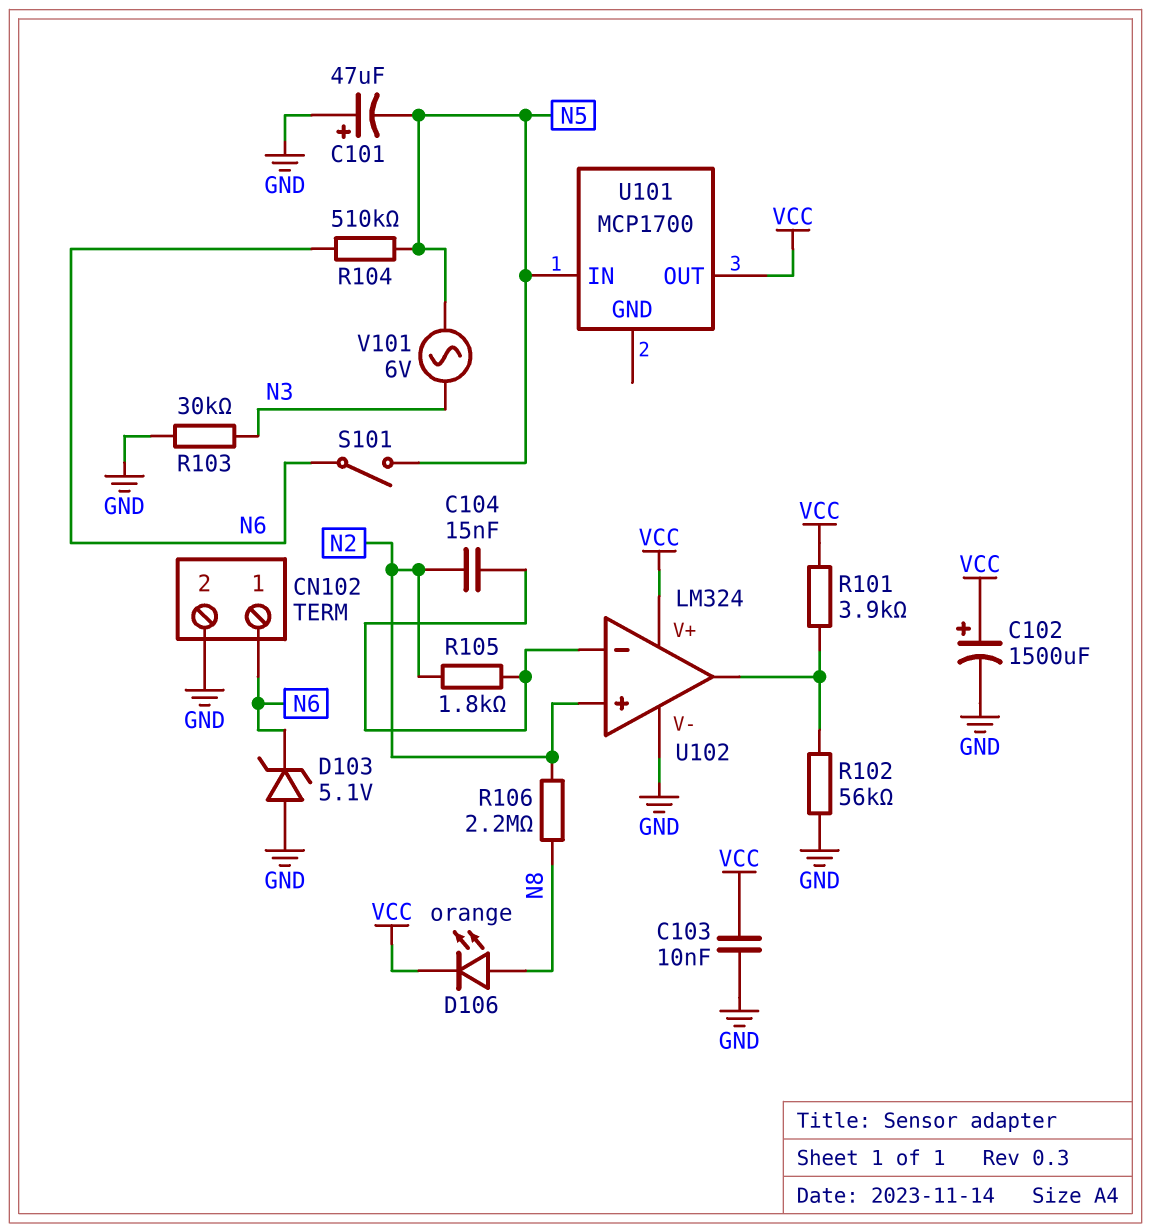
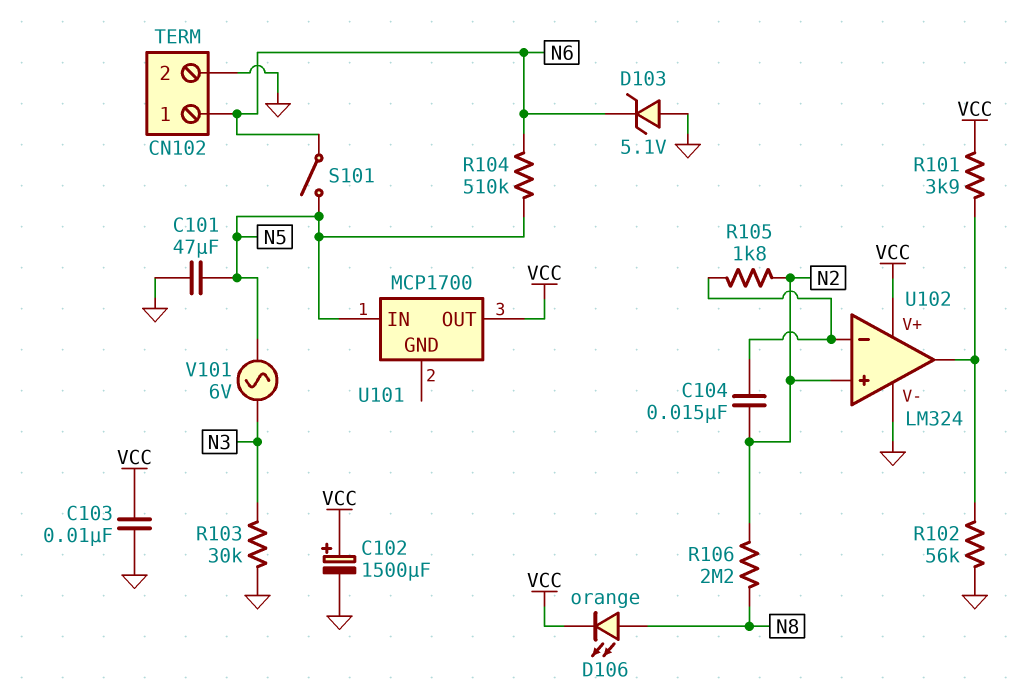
C101: 47uF (plus GND, minus N5) -> 47uF (GND, N5)

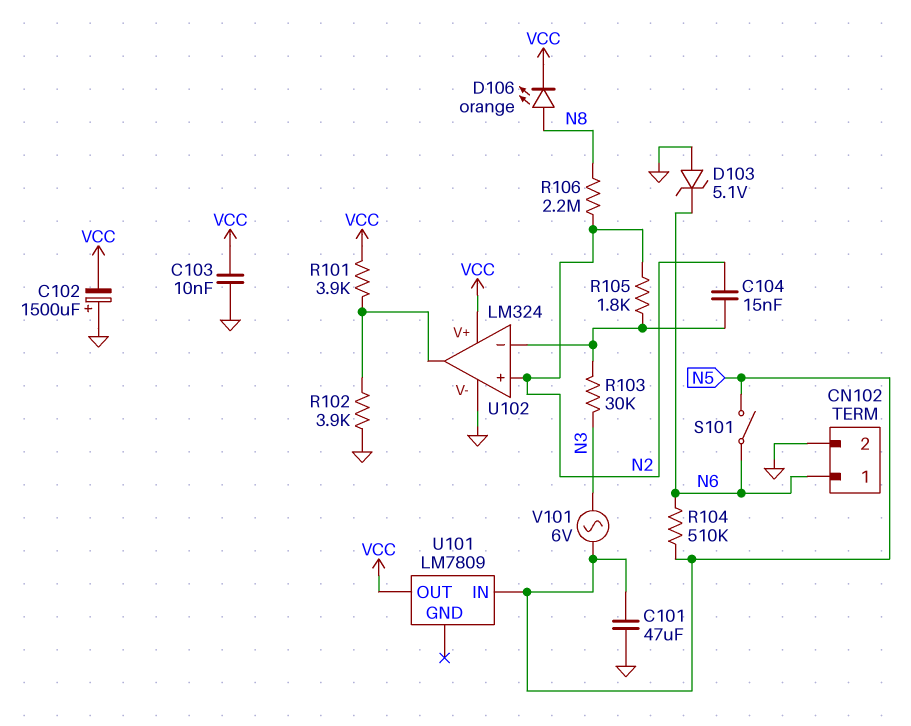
C102: 1500uF (plus VCC, minus GND) -> 1500uF (plus GND, minus VCC)
R102: 56k (GND, U102/out) -> 3.9k (GND, U102/out)
R103: 30k (GND, N3) -> 30k (N3, U102/in-)
U101: MCP1700 -> LM7809

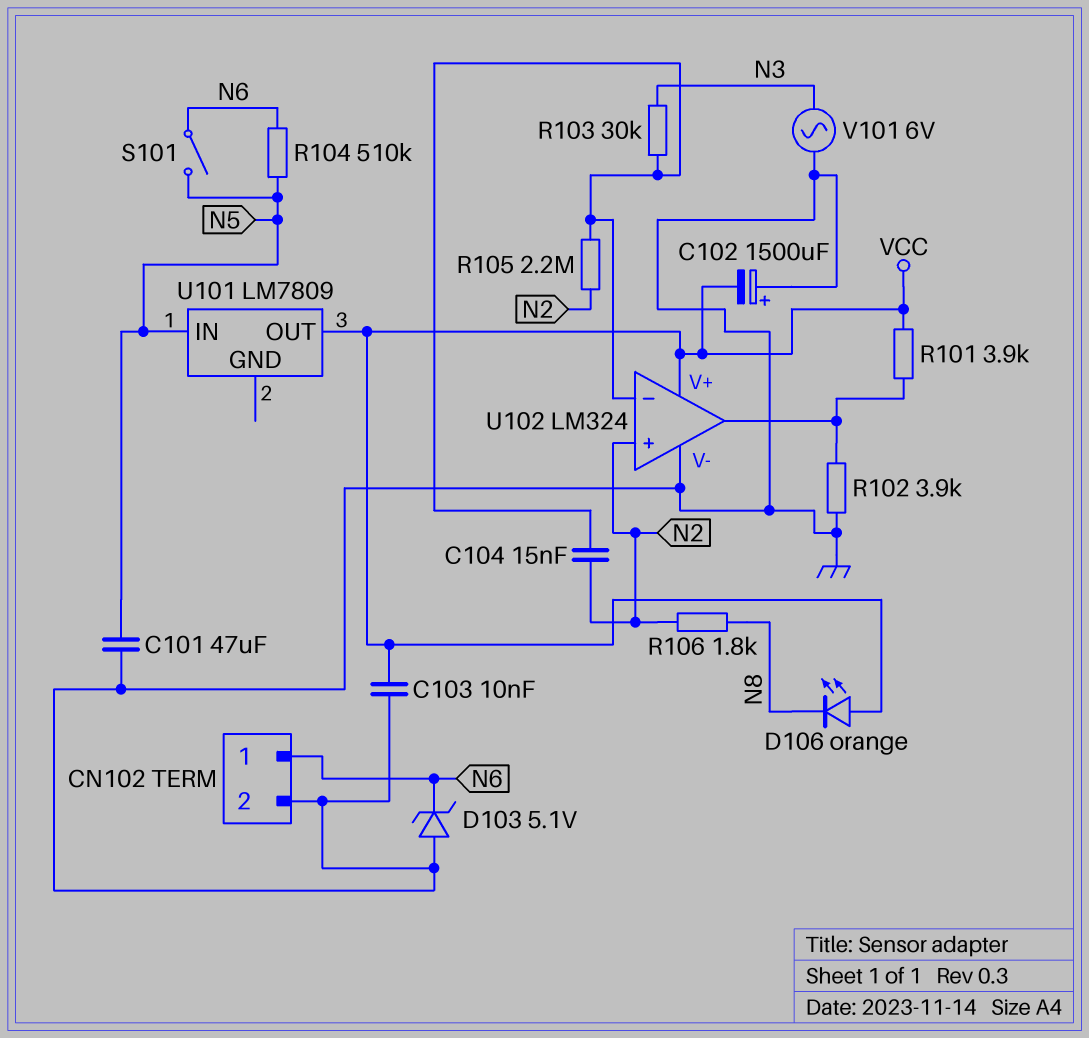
D106: LED orange (A N8, K VCC) -> LED orange (A VCC, K N8)
R105: 1.8k (N2, U102/in-) -> 2.2M (N2, U102/in-)
R106: 2.2M (N2, N8) -> 1.8k (N2, N8)
V101: AC 6V (N3, N5) -> AC 6V (GND, N3)

